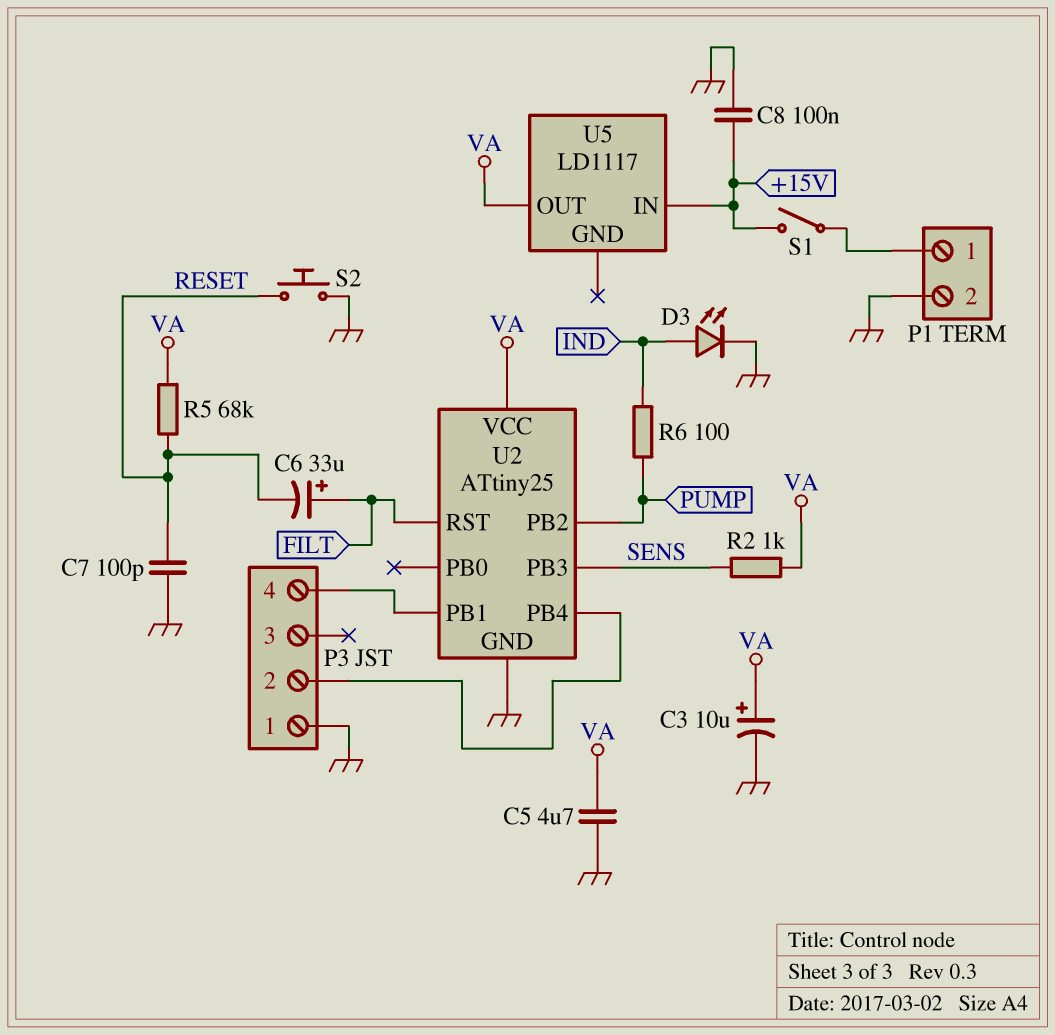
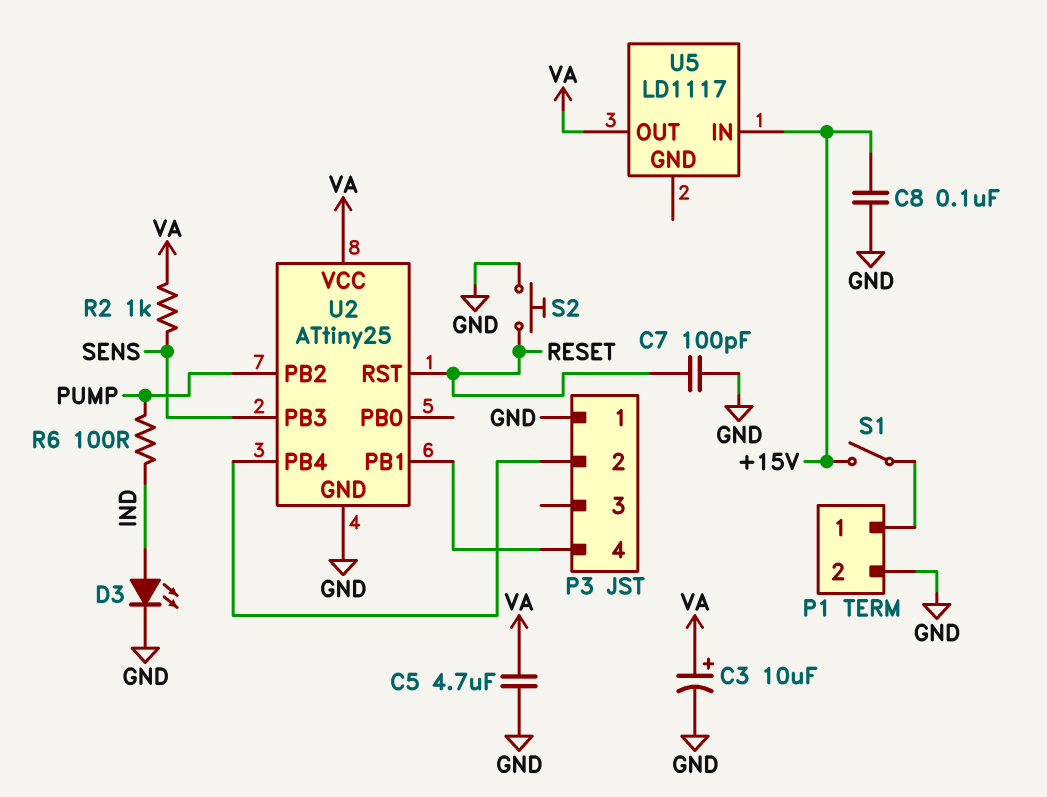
C6: 33uF (plus FILT, minus RESET) -> none
R5: 68k (RESET, VA) -> none
U2 pin RST: FILT -> RESET

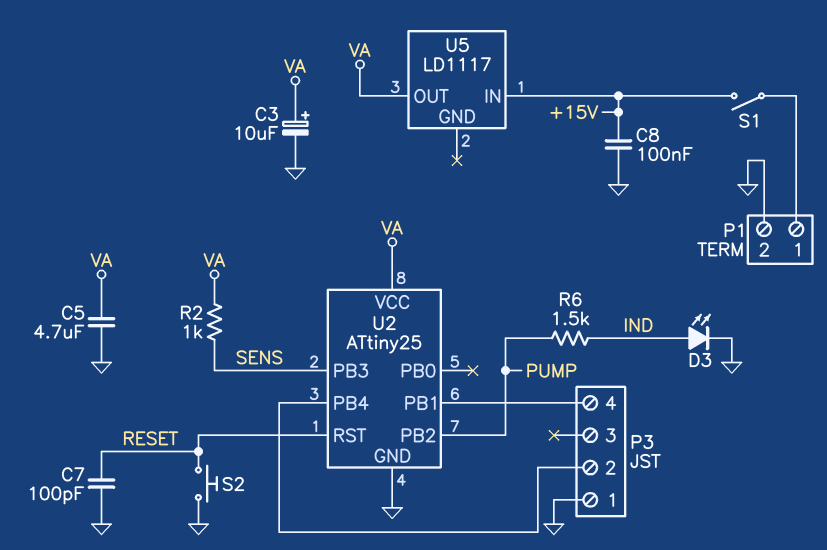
R6: 100 (IND, PUMP) -> 1.5k (IND, PUMP)

